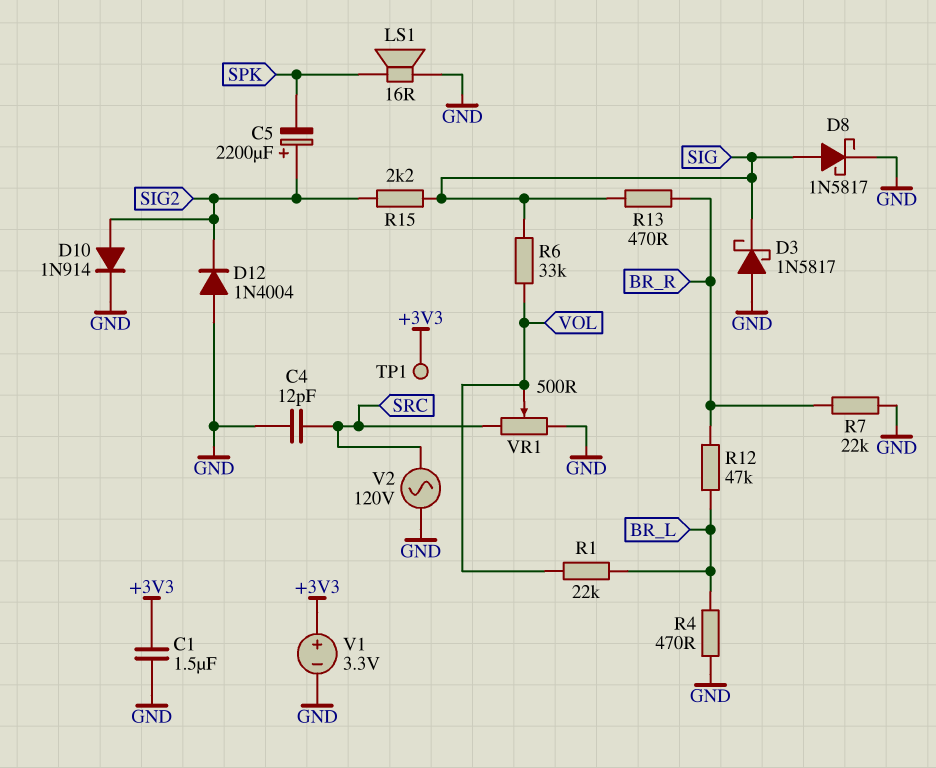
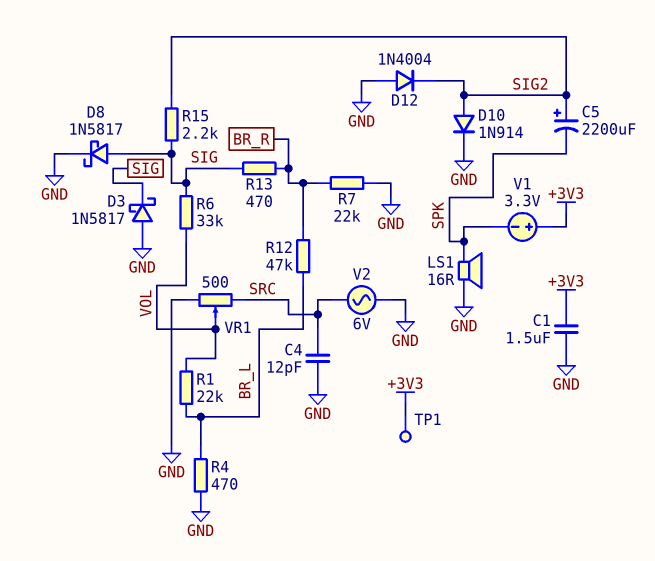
V1: 3.3V (plus +3V3, minus GND) -> 3.3V (plus +3V3, minus SPK)
V2: AC 120V (GND, SRC) -> AC 6V (GND, SRC)

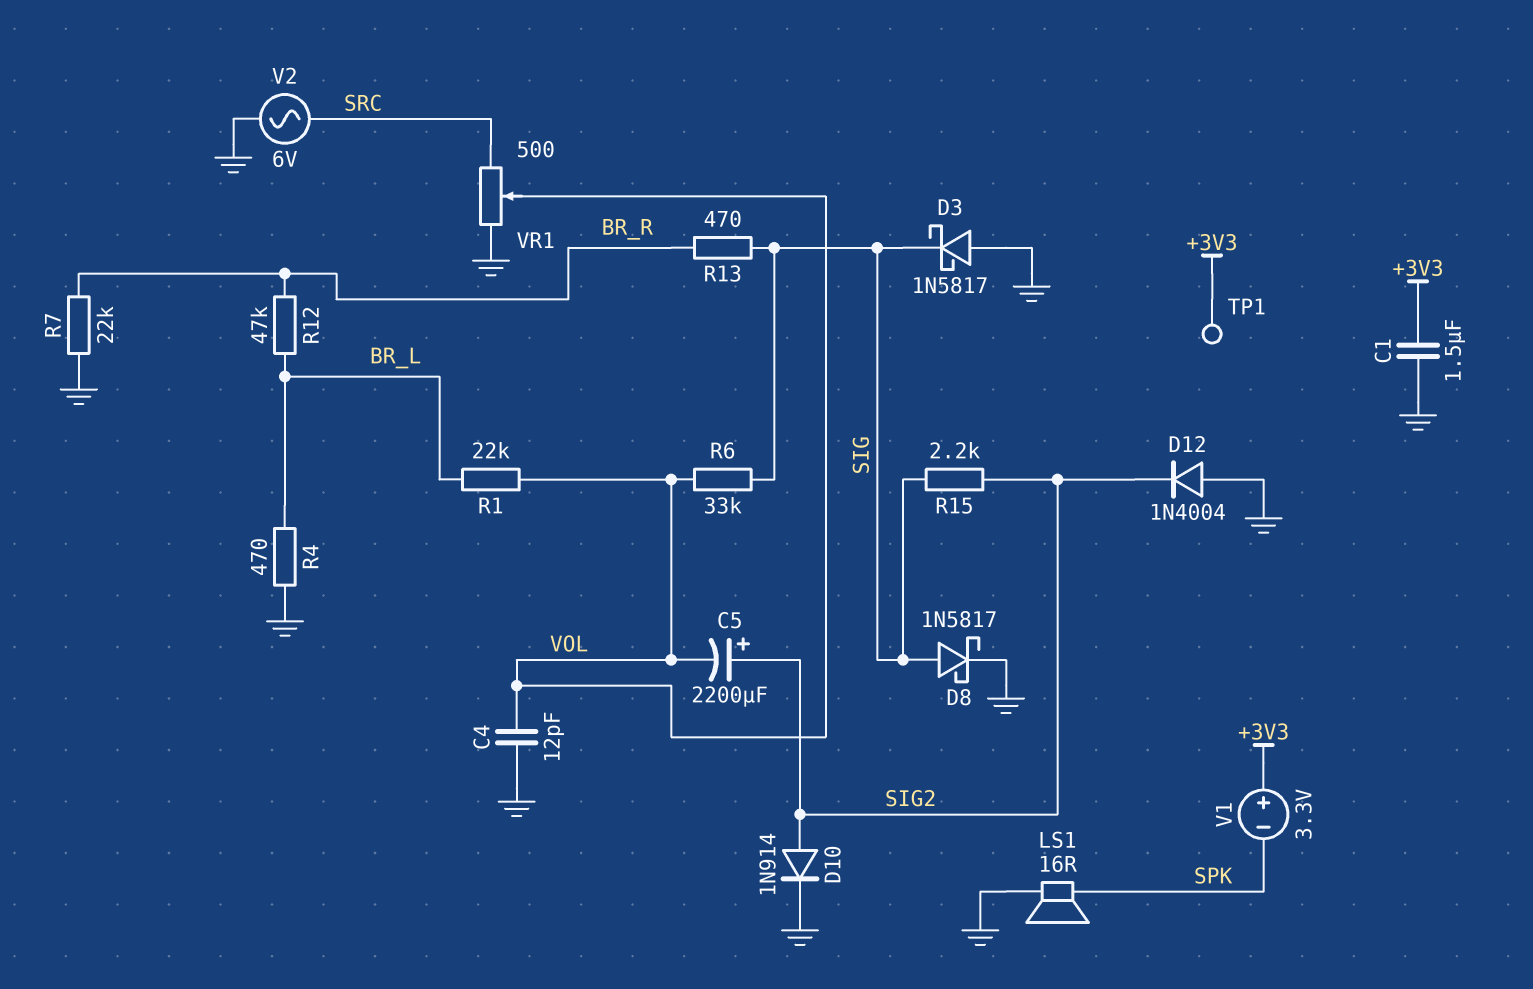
C4: 12pF (GND, SRC) -> 12pF (GND, VOL)
C5: 2200uF (plus SIG2, minus SPK) -> 2200uF (plus SIG2, minus VOL)

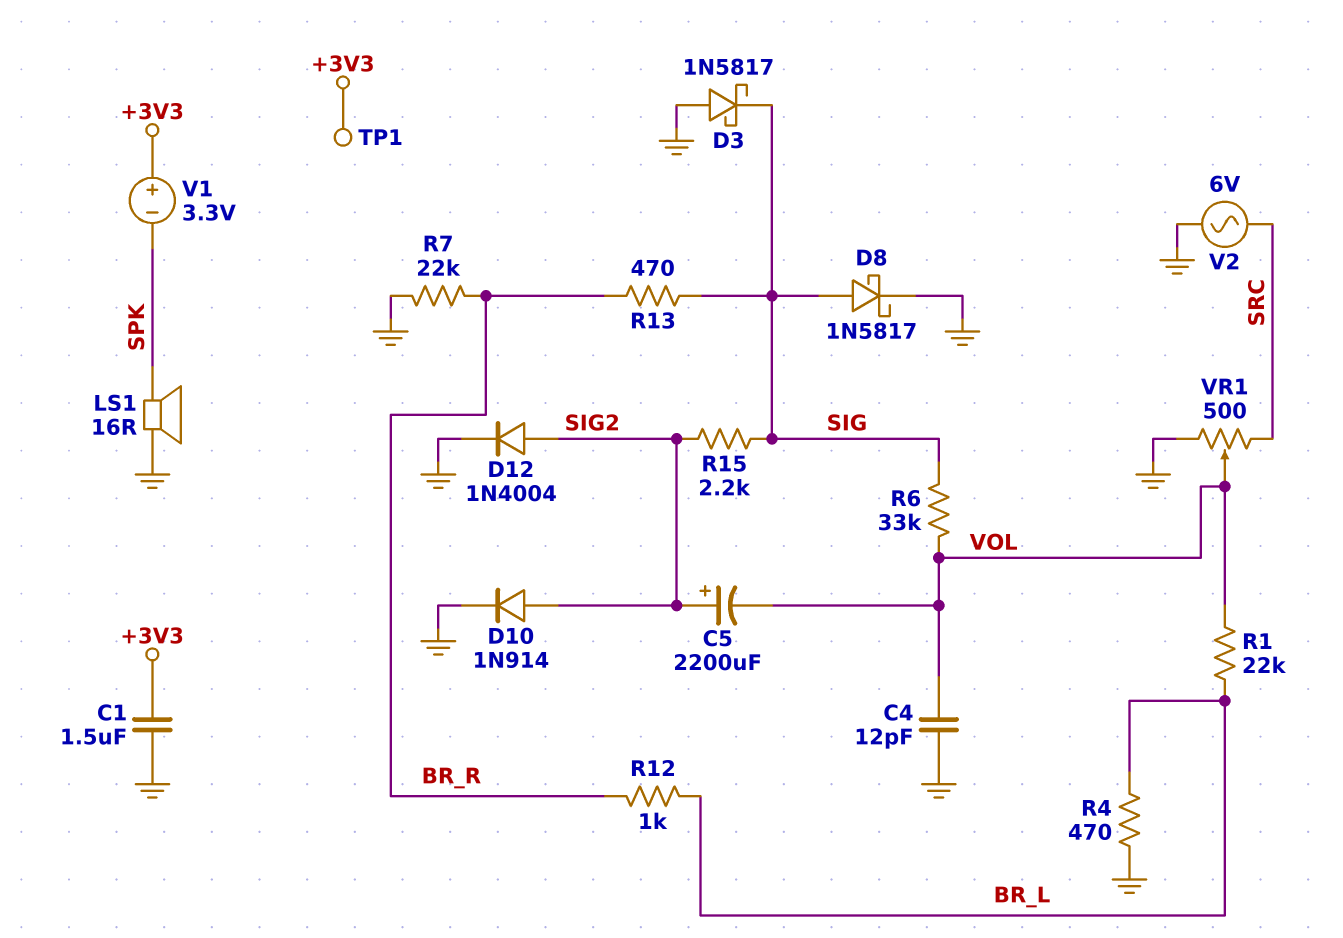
D12: diode 1N4004 (A GND, K SIG2) -> diode 1N4004 (A SIG2, K GND)
R12: 47k (BR_L, BR_R) -> 1k (BR_L, BR_R)

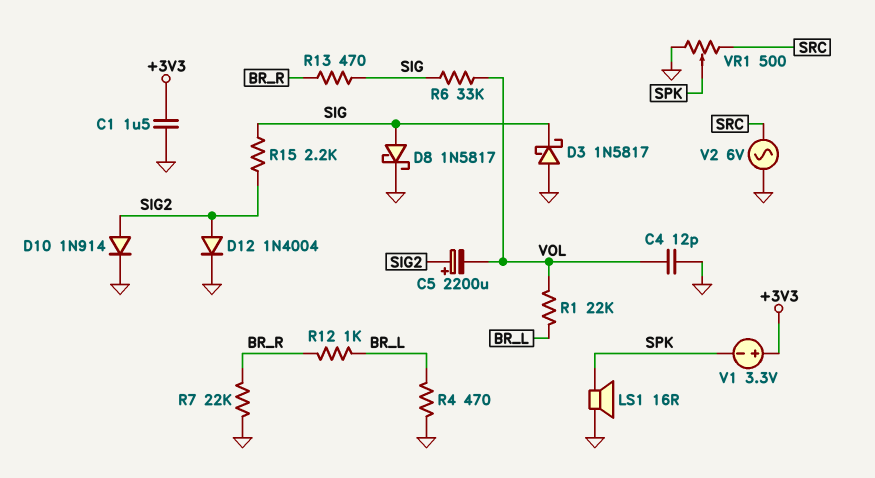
TP1: test point (+3V3) -> none
VR1: 500 (GND, SRC, wiper VOL) -> 500 (GND, SRC, wiper SPK)

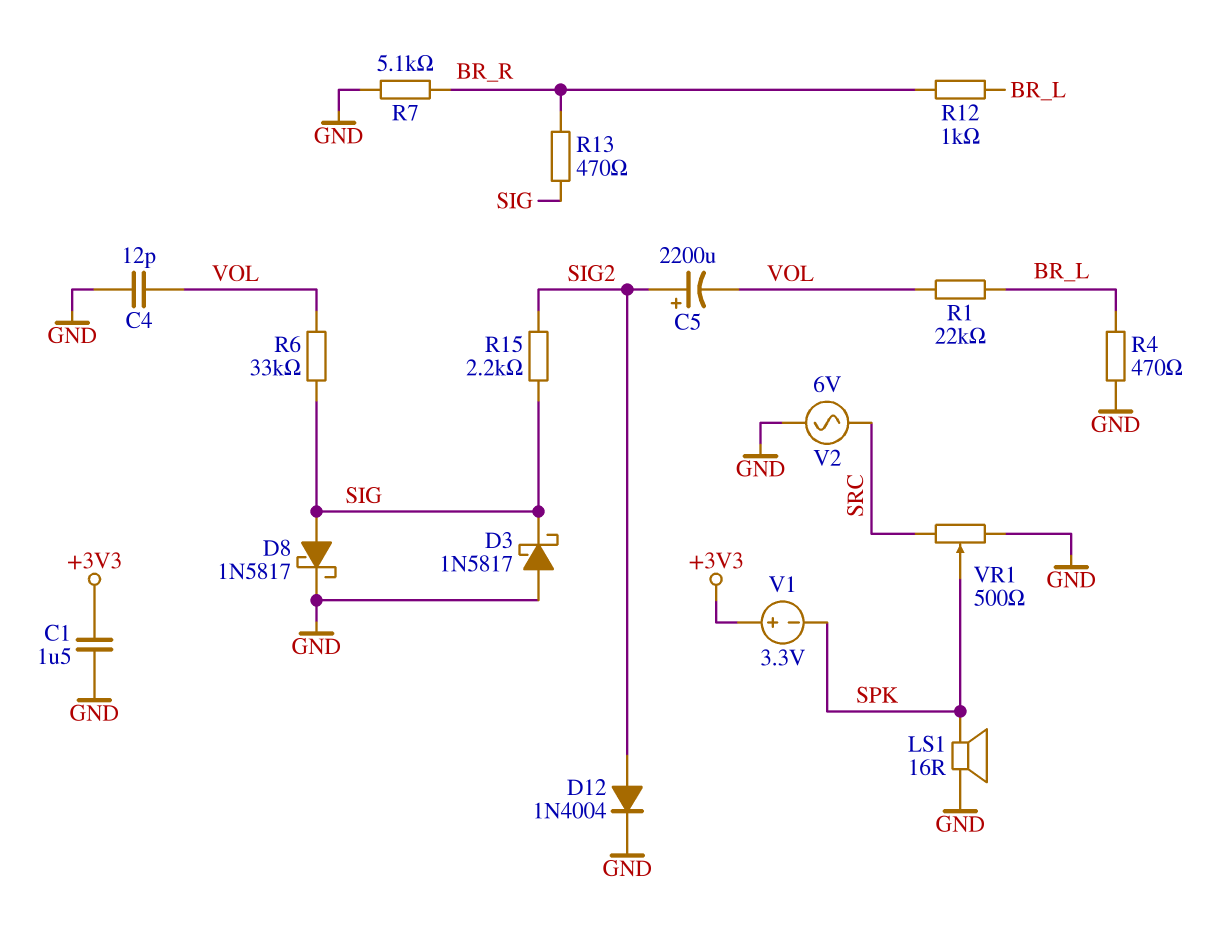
D10: diode 1N914 (A SIG2, K GND) -> none
R7: 22k (BR_R, GND) -> 5.1k (BR_R, GND)

